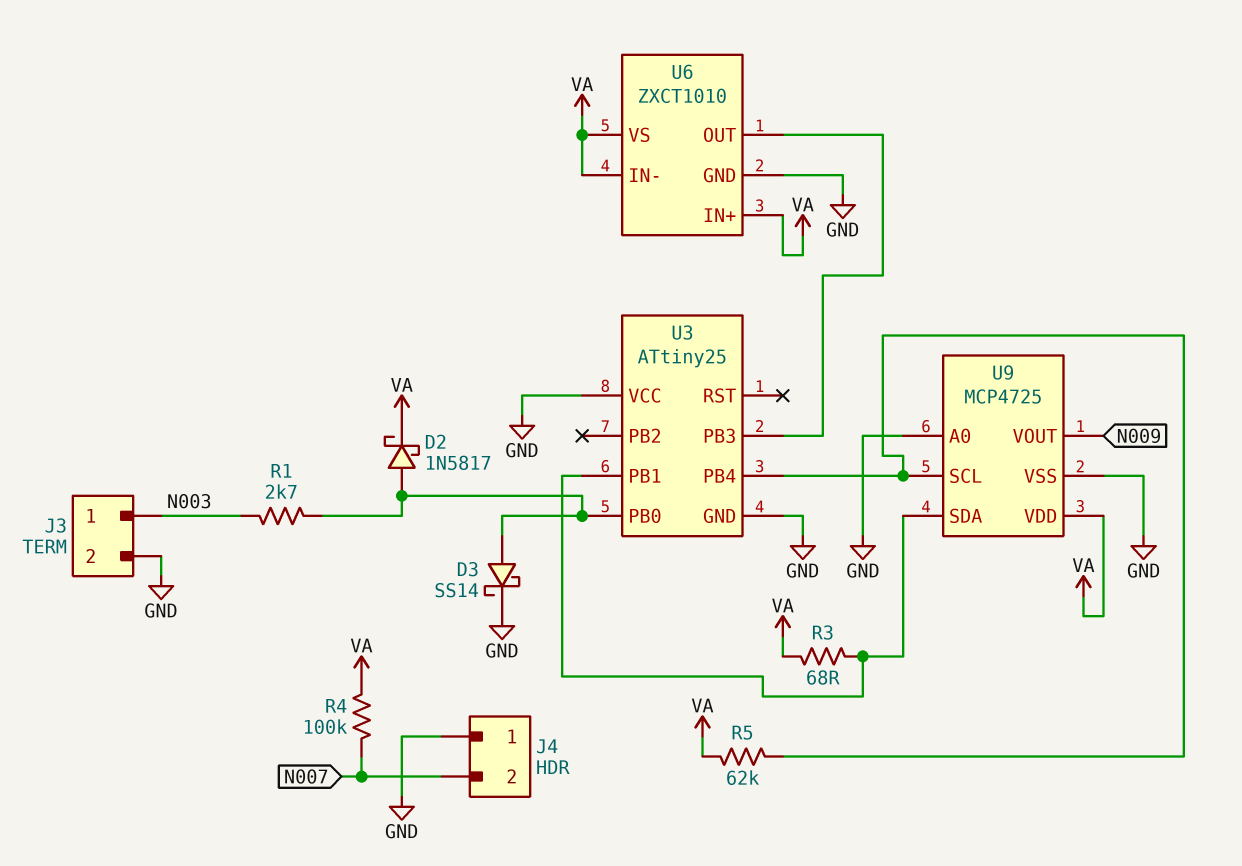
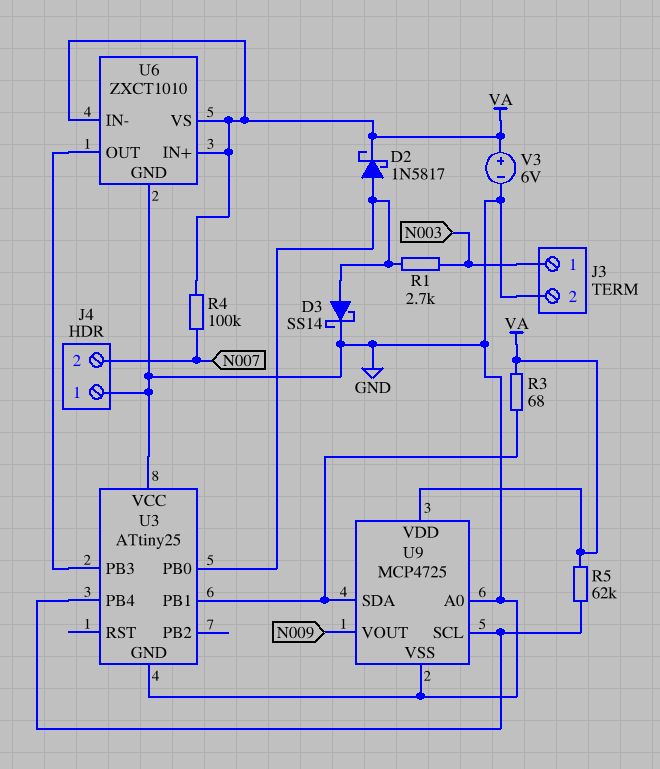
V3: none -> 6V (plus VA, minus GND)

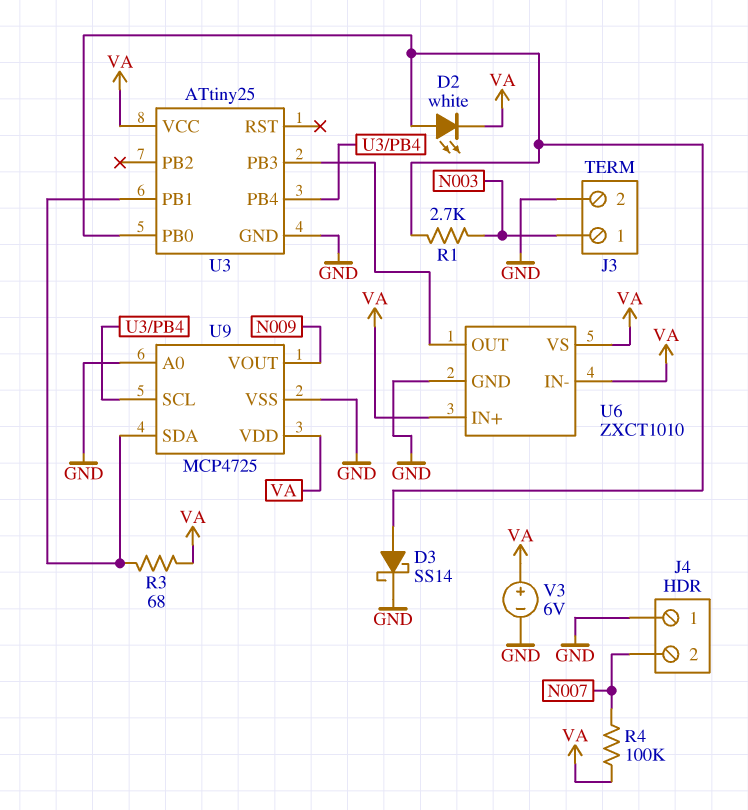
D2: schottky 1N5817 (A U3/PB0, K VA) -> LED white (A U3/PB0, K VA)
R5: 62k (U3/PB4, VA) -> none
U3 pin VCC: GND -> VA

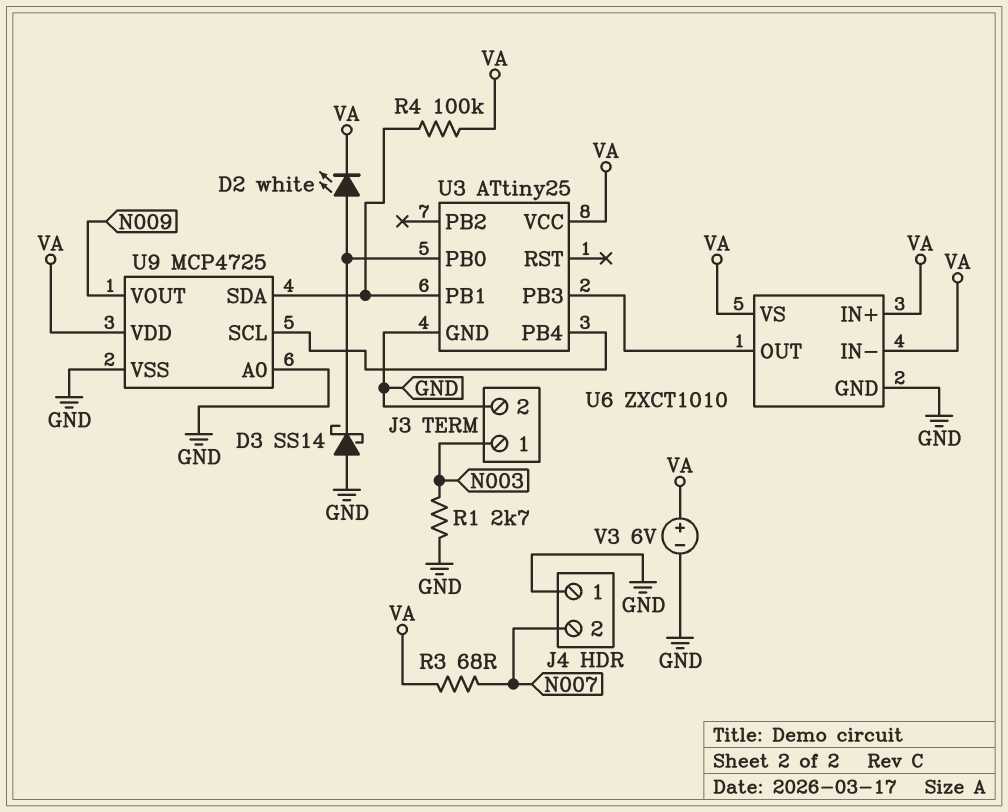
D3: schottky SS14 (A U3/PB0, K GND) -> schottky SS14 (A GND, K U3/PB0)
R1: 2.7k (N003, U3/PB0) -> 2.7k (GND, N003)
R3: 68 (U3/PB1, VA) -> 68 (N007, VA)
R4: 100k (N007, VA) -> 100k (U3/PB1, VA)

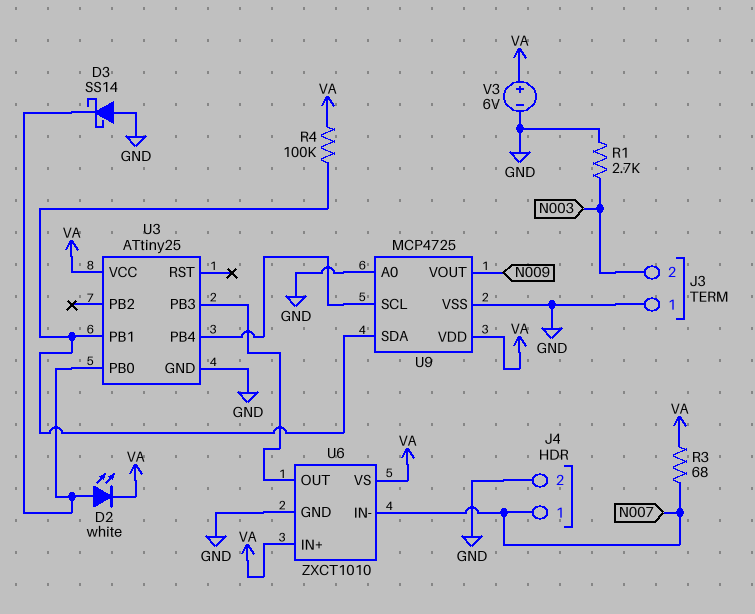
J3 pin 1: N003 -> GND
J3 pin 2: GND -> N003
J4 pin 1: GND -> N007
J4 pin 2: N007 -> GND
U6 pin IN-: VA -> N007

